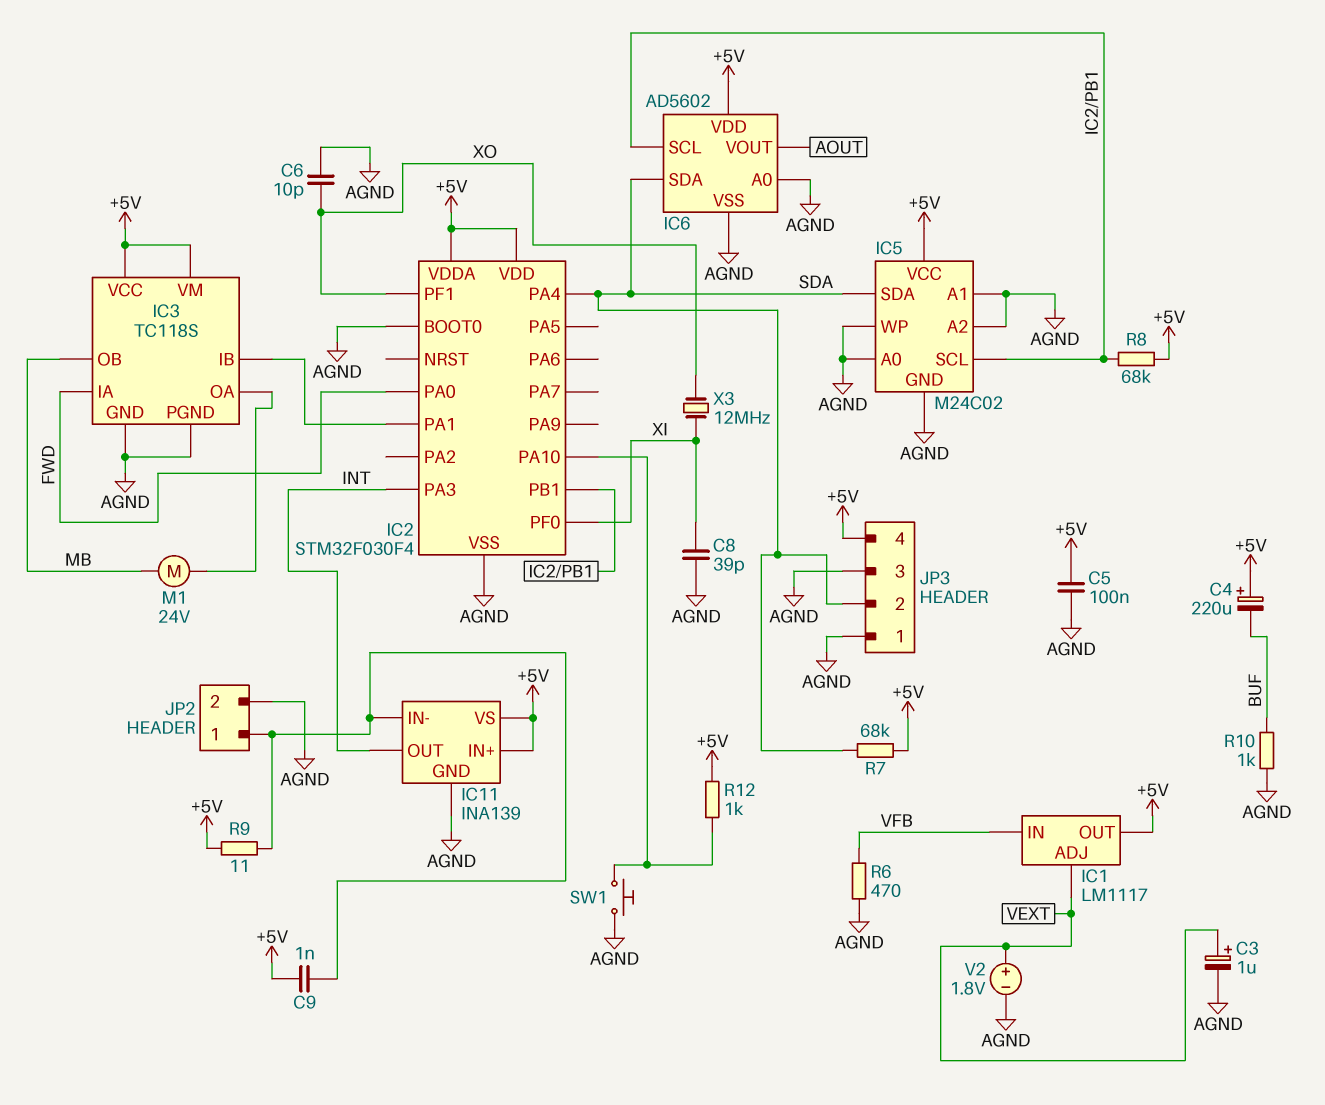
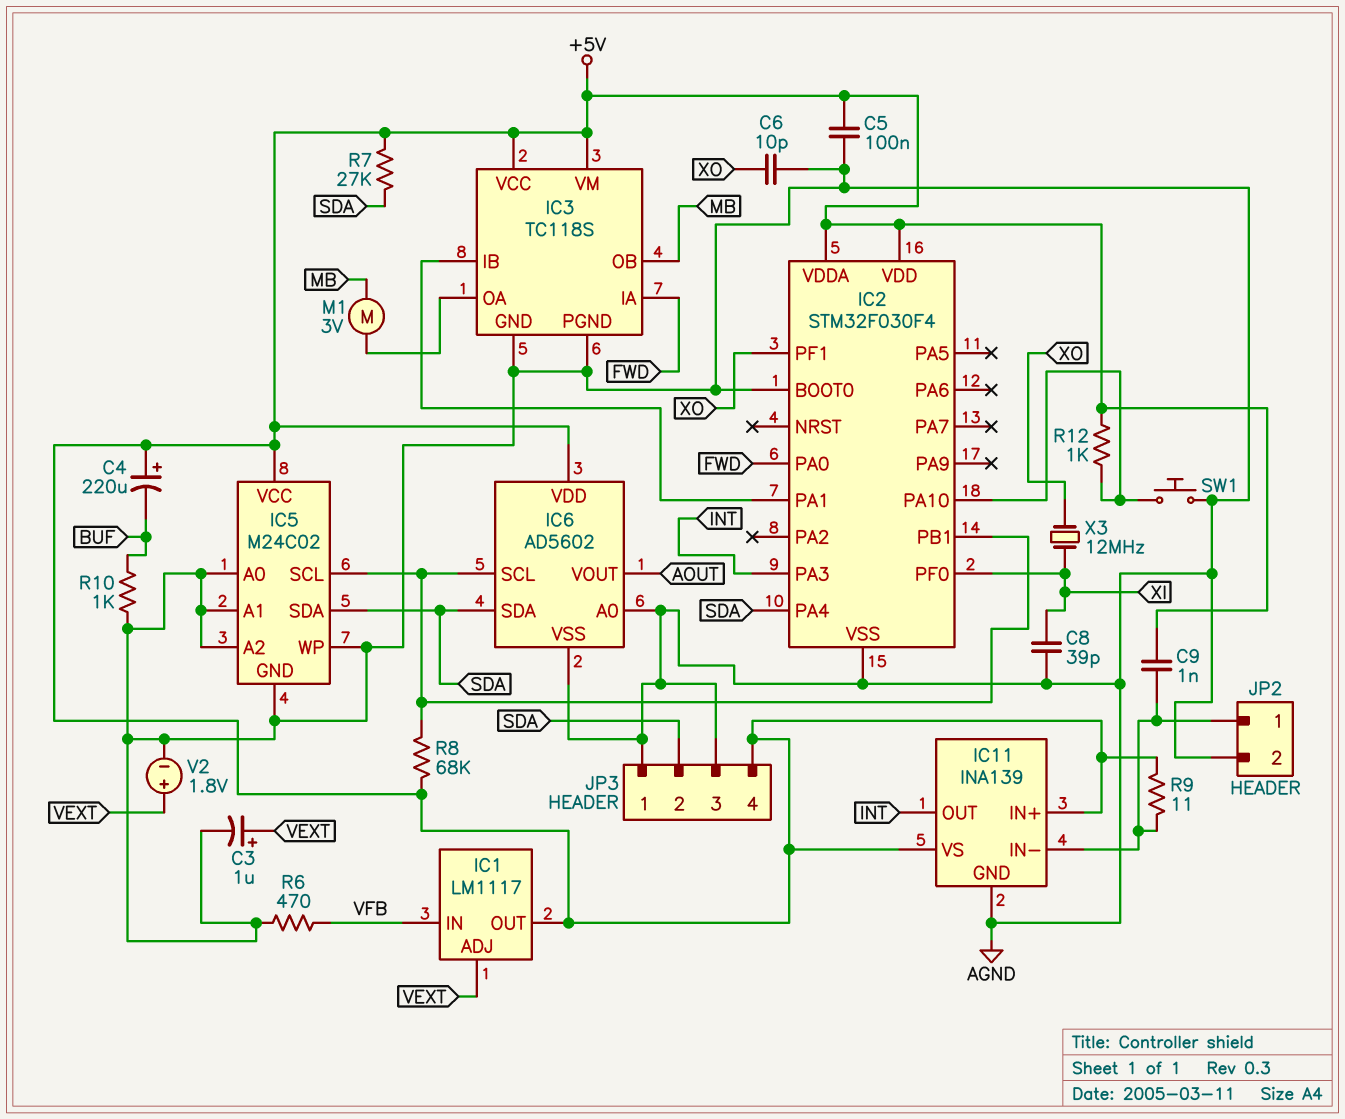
M1: motor 24V (IC3/OA, MB) -> motor 3V (IC3/OA, MB)
R7: 68k (+5V, SDA) -> 27k (+5V, SDA)

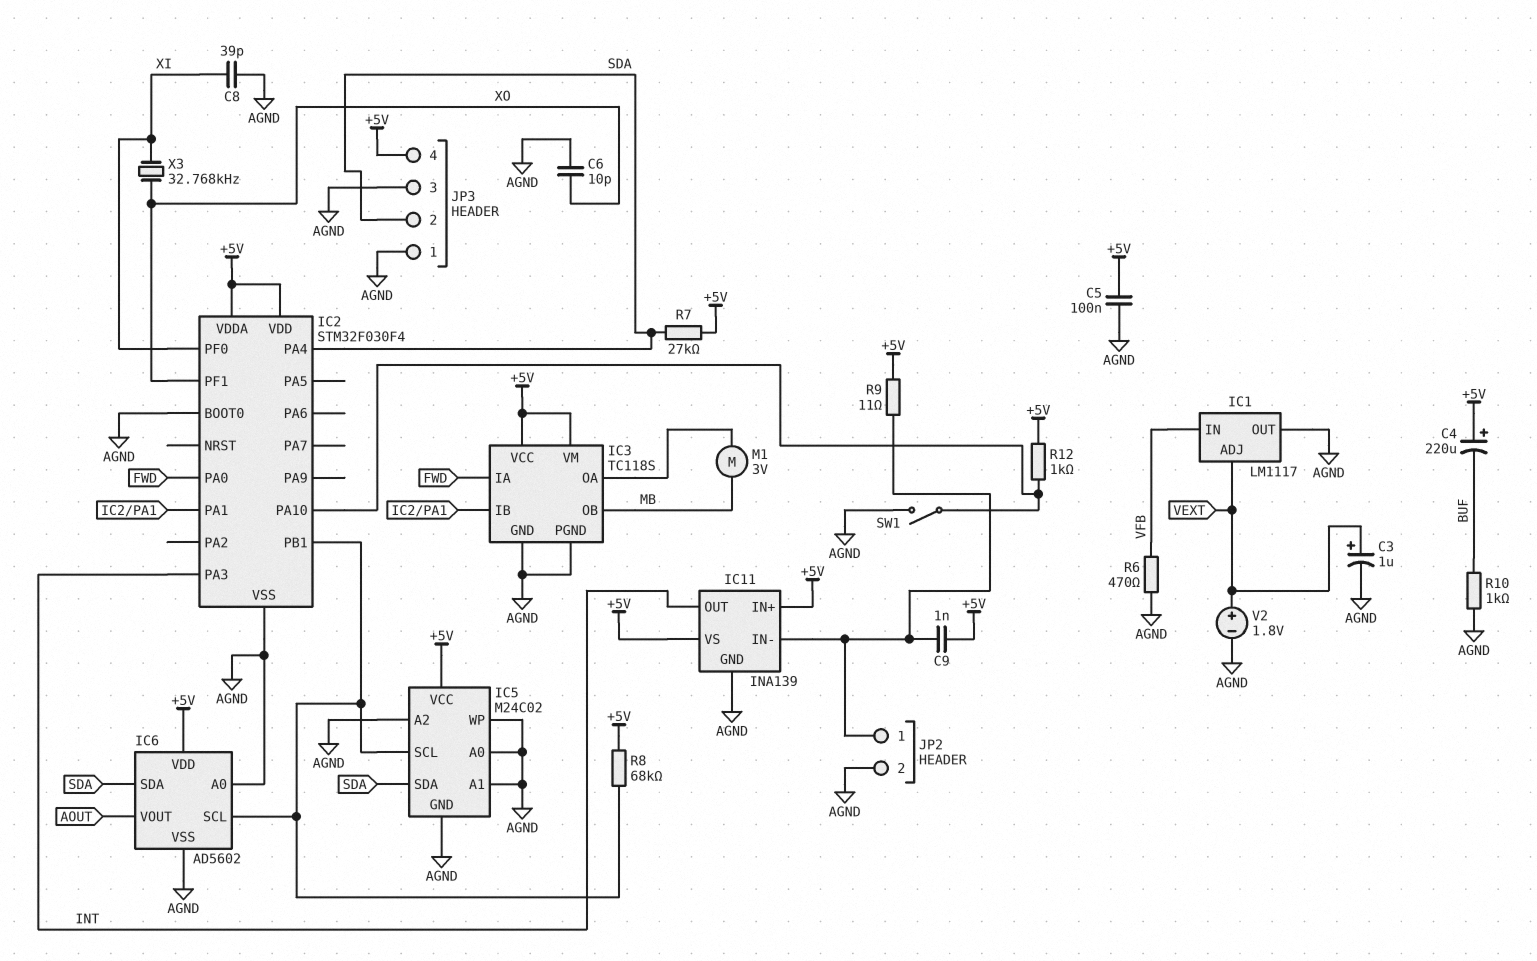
IC1 pin OUT: +5V -> AGND
SW1: button (AGND, IC2/PA10) -> switch (AGND, IC2/PA10)
X3: 12MHz (XI, XO) -> 32.768kHz (XI, XO)

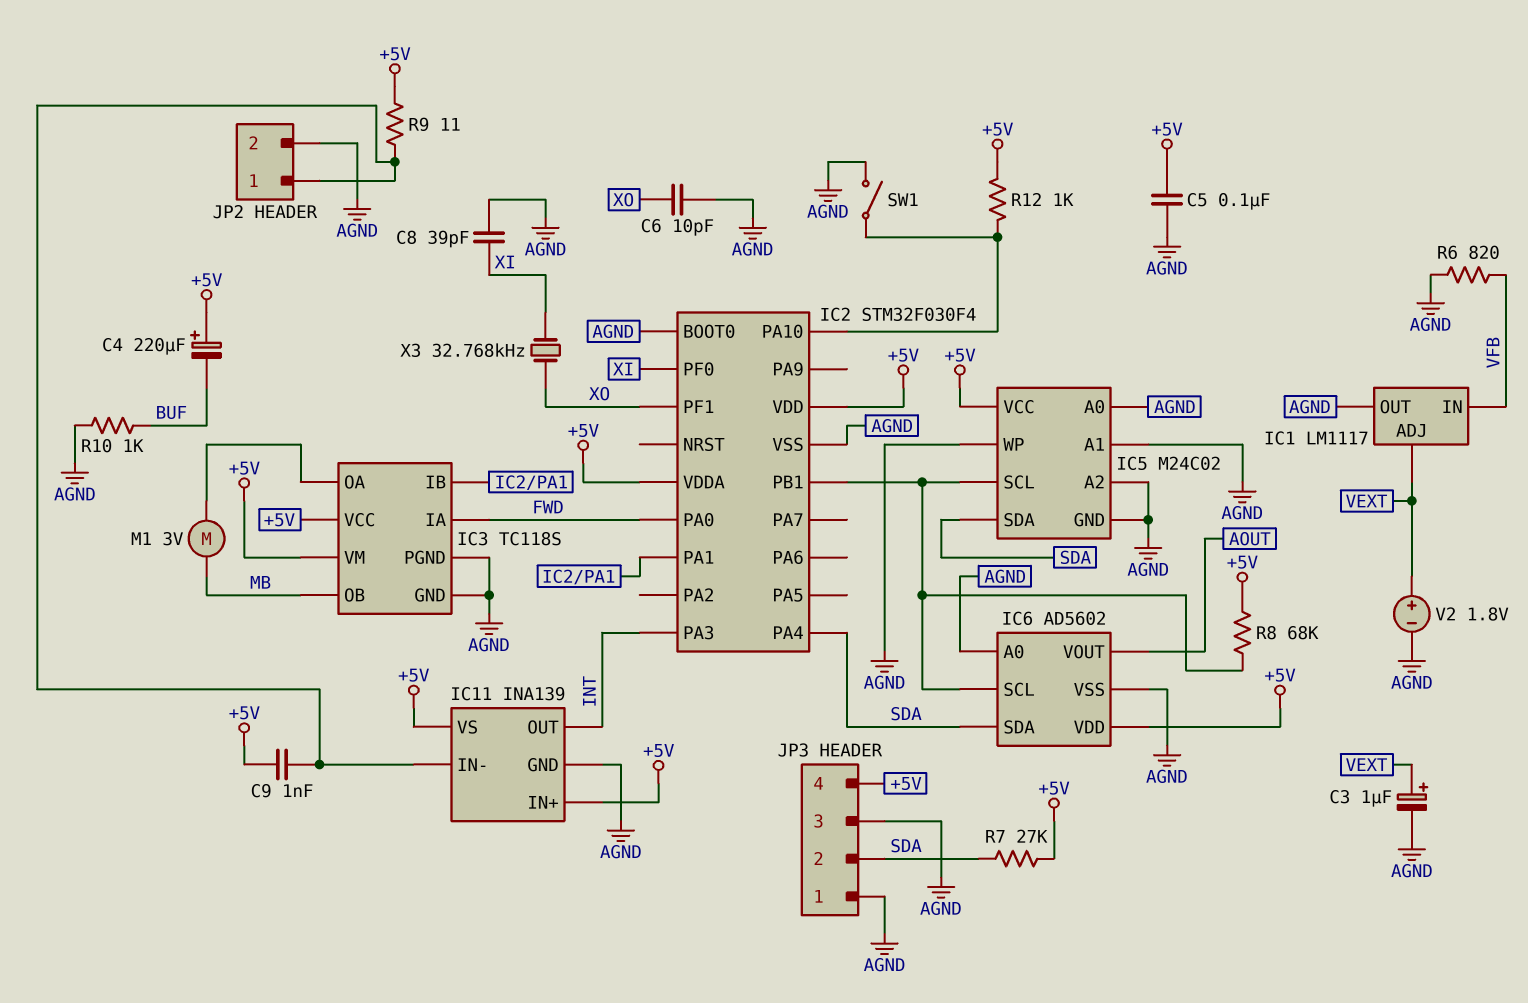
R6: 470 (AGND, VFB) -> 820 (AGND, VFB)

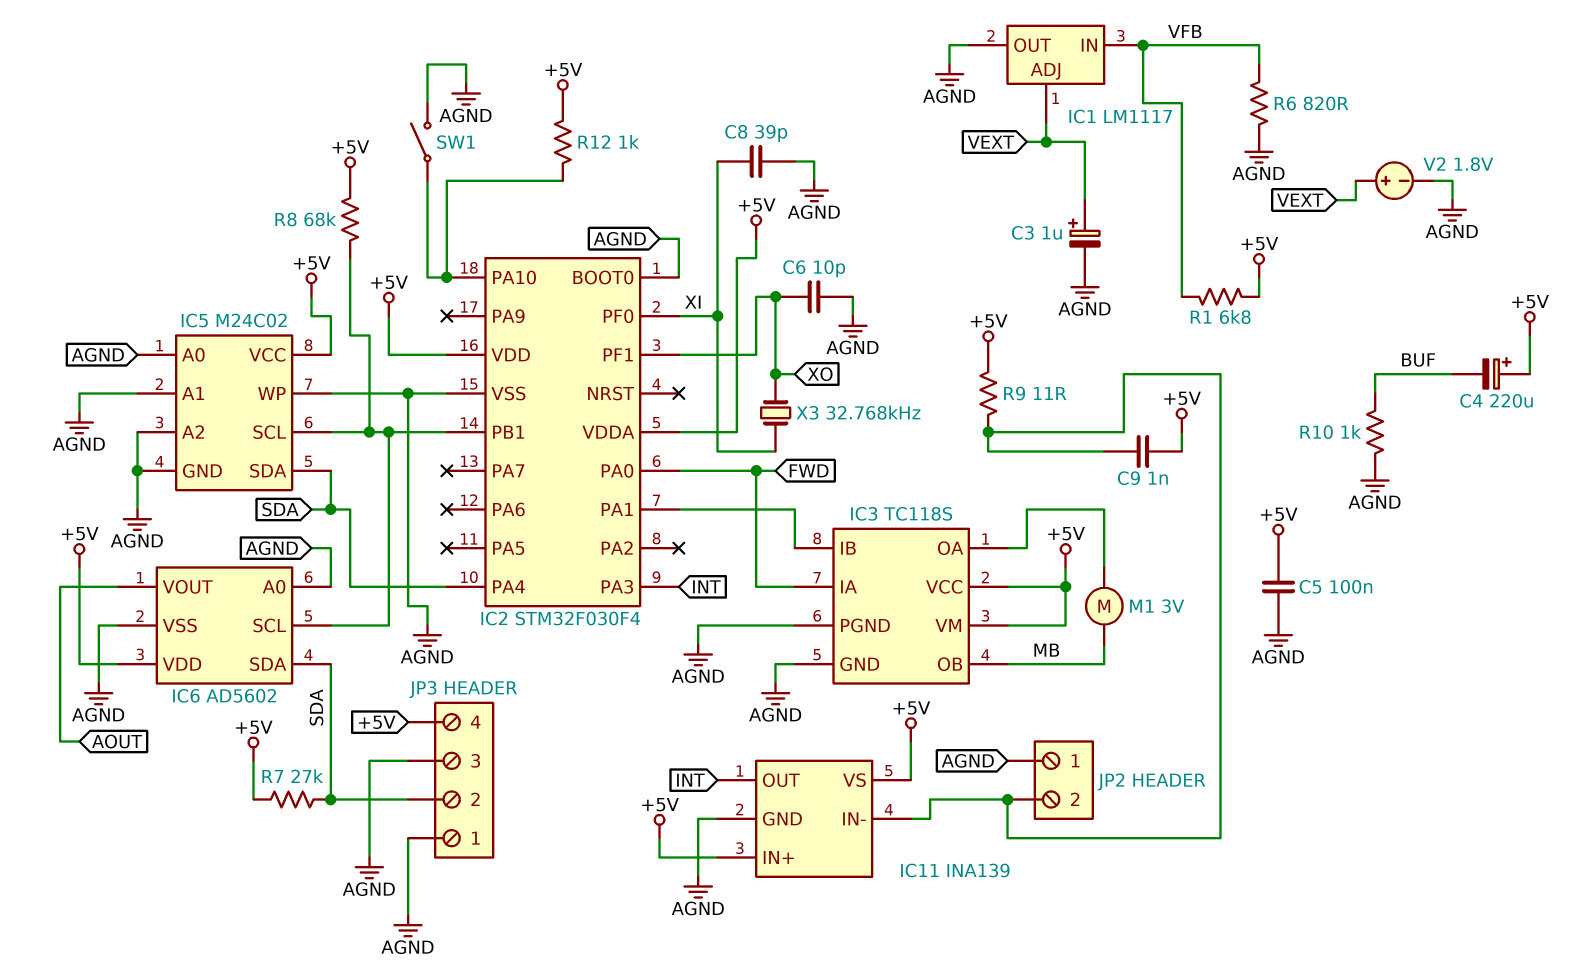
JP2 pin 1: IC11/IN- -> AGND
JP2 pin 2: AGND -> IC11/IN-
R1: none -> 6.8k (+5V, VFB)

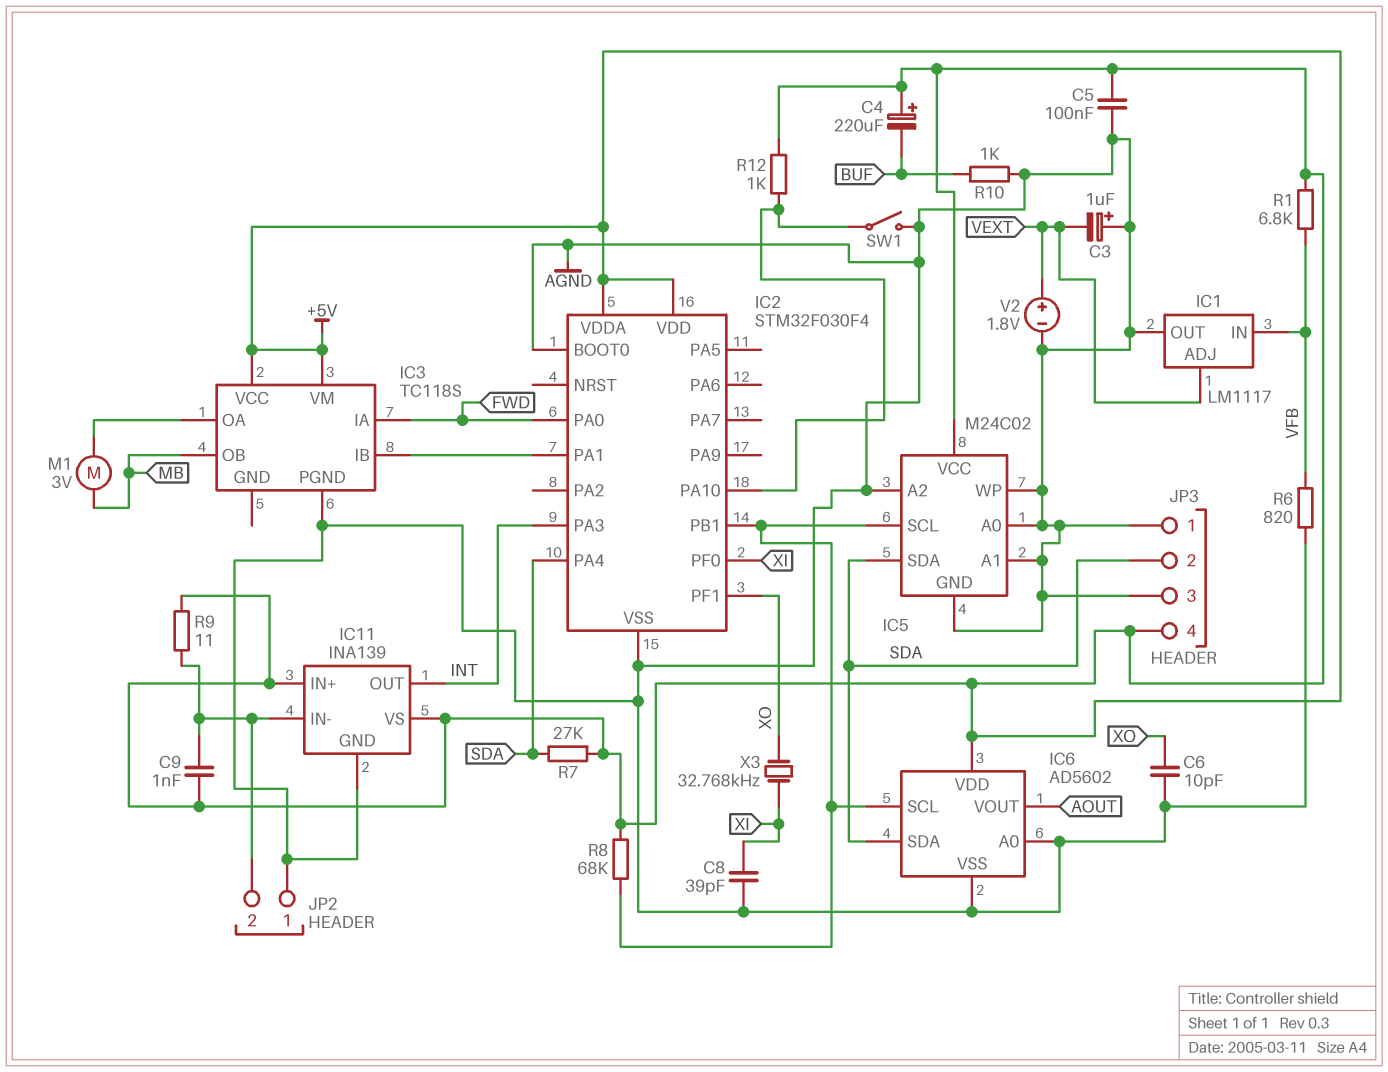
C3: 1uF (plus VEXT, minus AGND) -> 1uF (plus AGND, minus VEXT)
IC3 pin GND: AGND -> none

